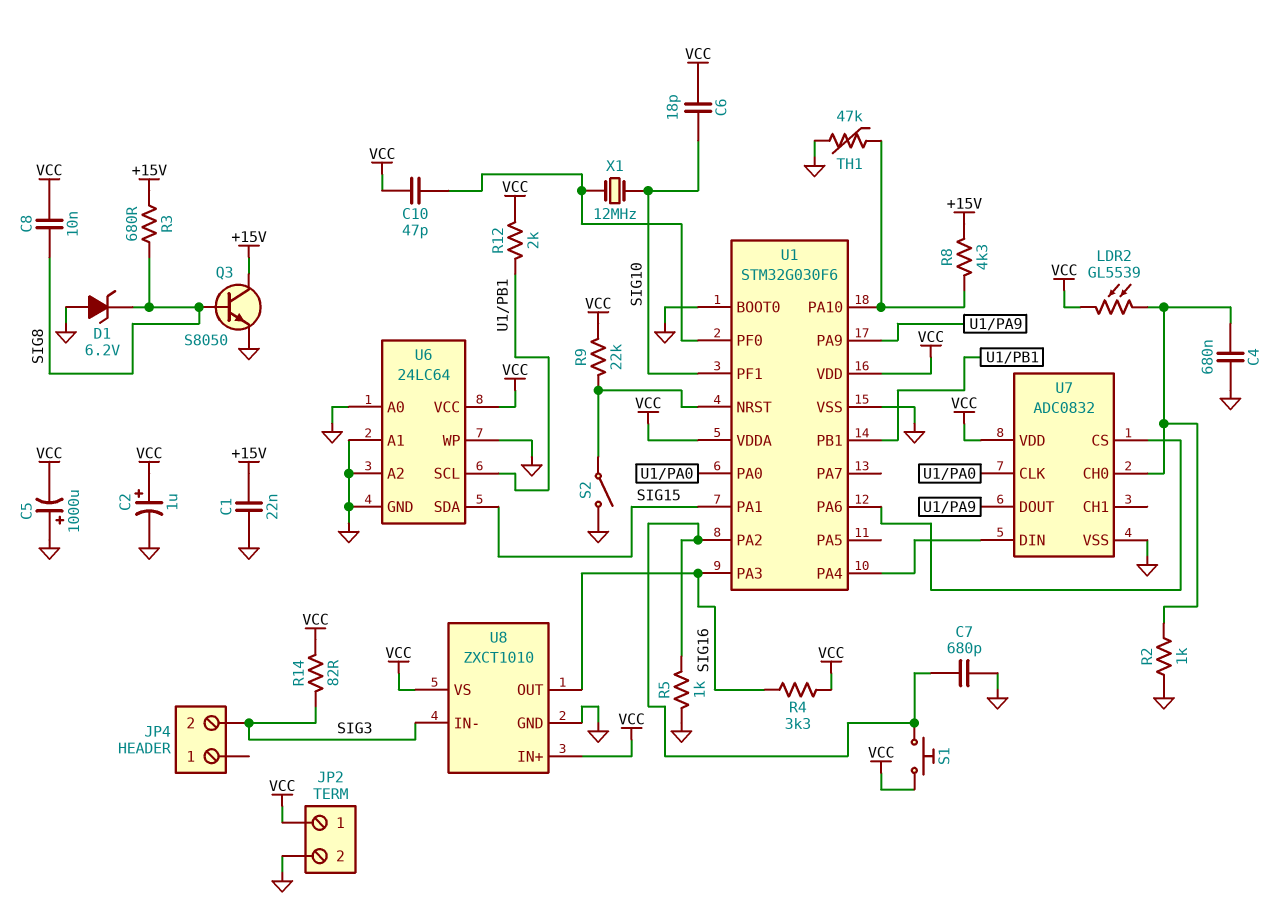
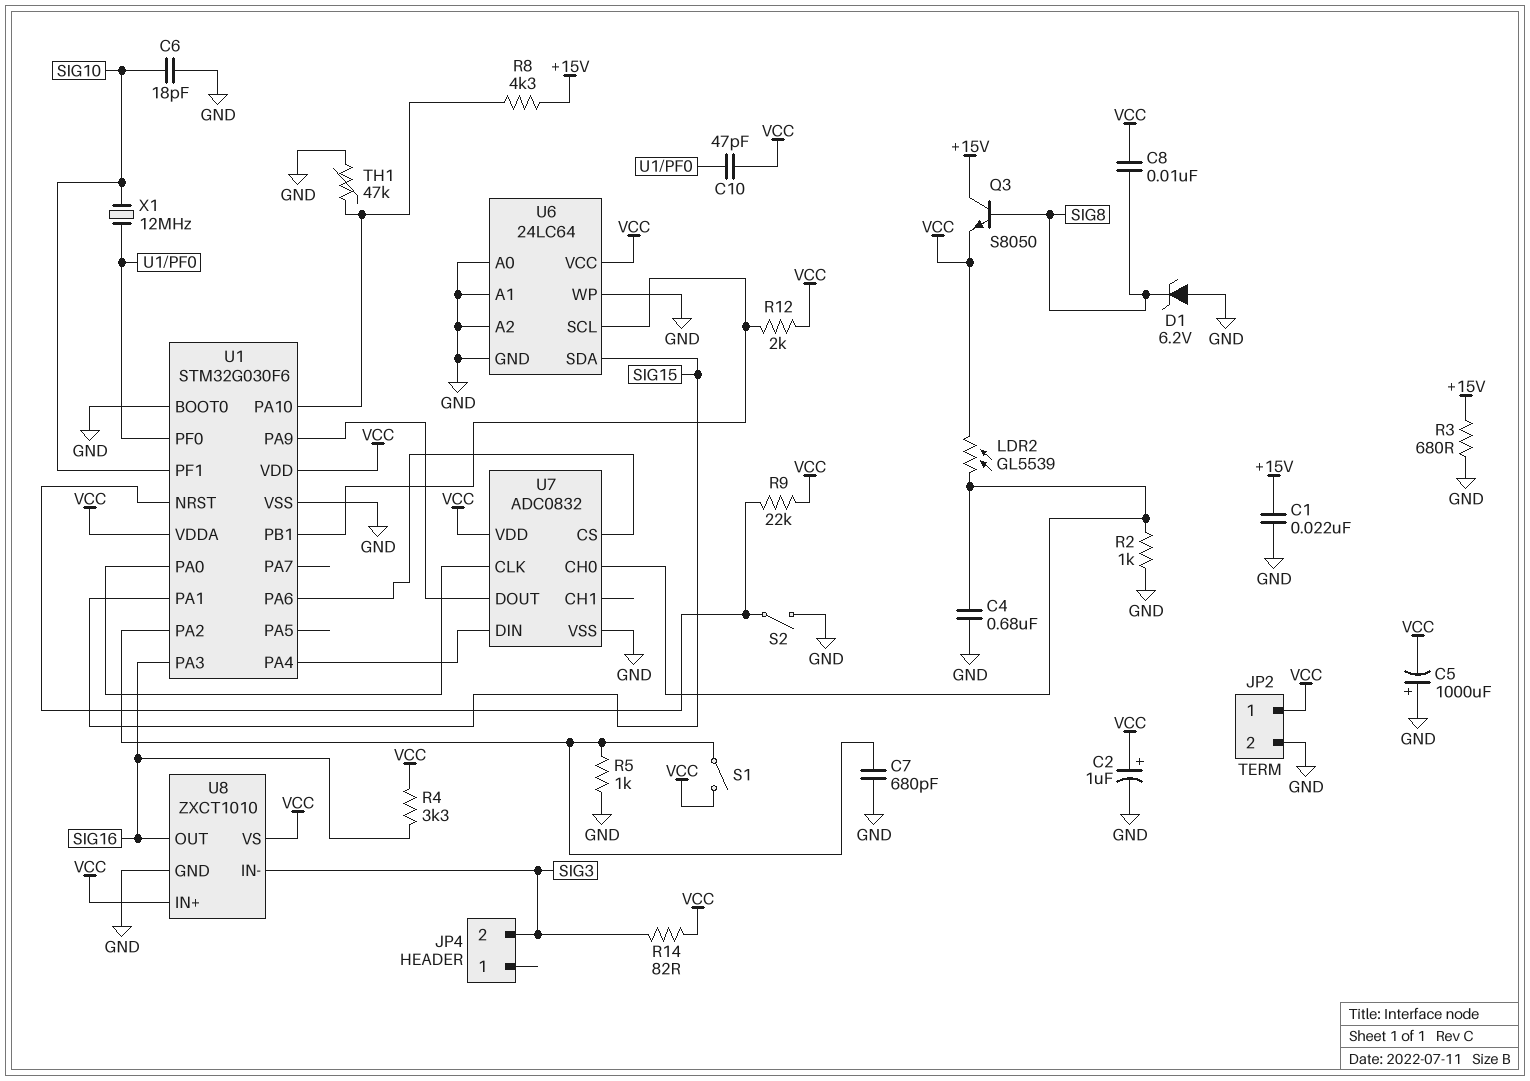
C6: 18pF (SIG10, VCC) -> 18pF (GND, SIG10)
Q3: NPN S8050 (B SIG8, C +15V, E GND) -> NPN S8050 (B SIG8, C +15V, E VCC)
R3: 680 (+15V, SIG8) -> 680 (+15V, GND)
S1: button (U1/PA2, VCC) -> switch (U1/PA2, VCC)

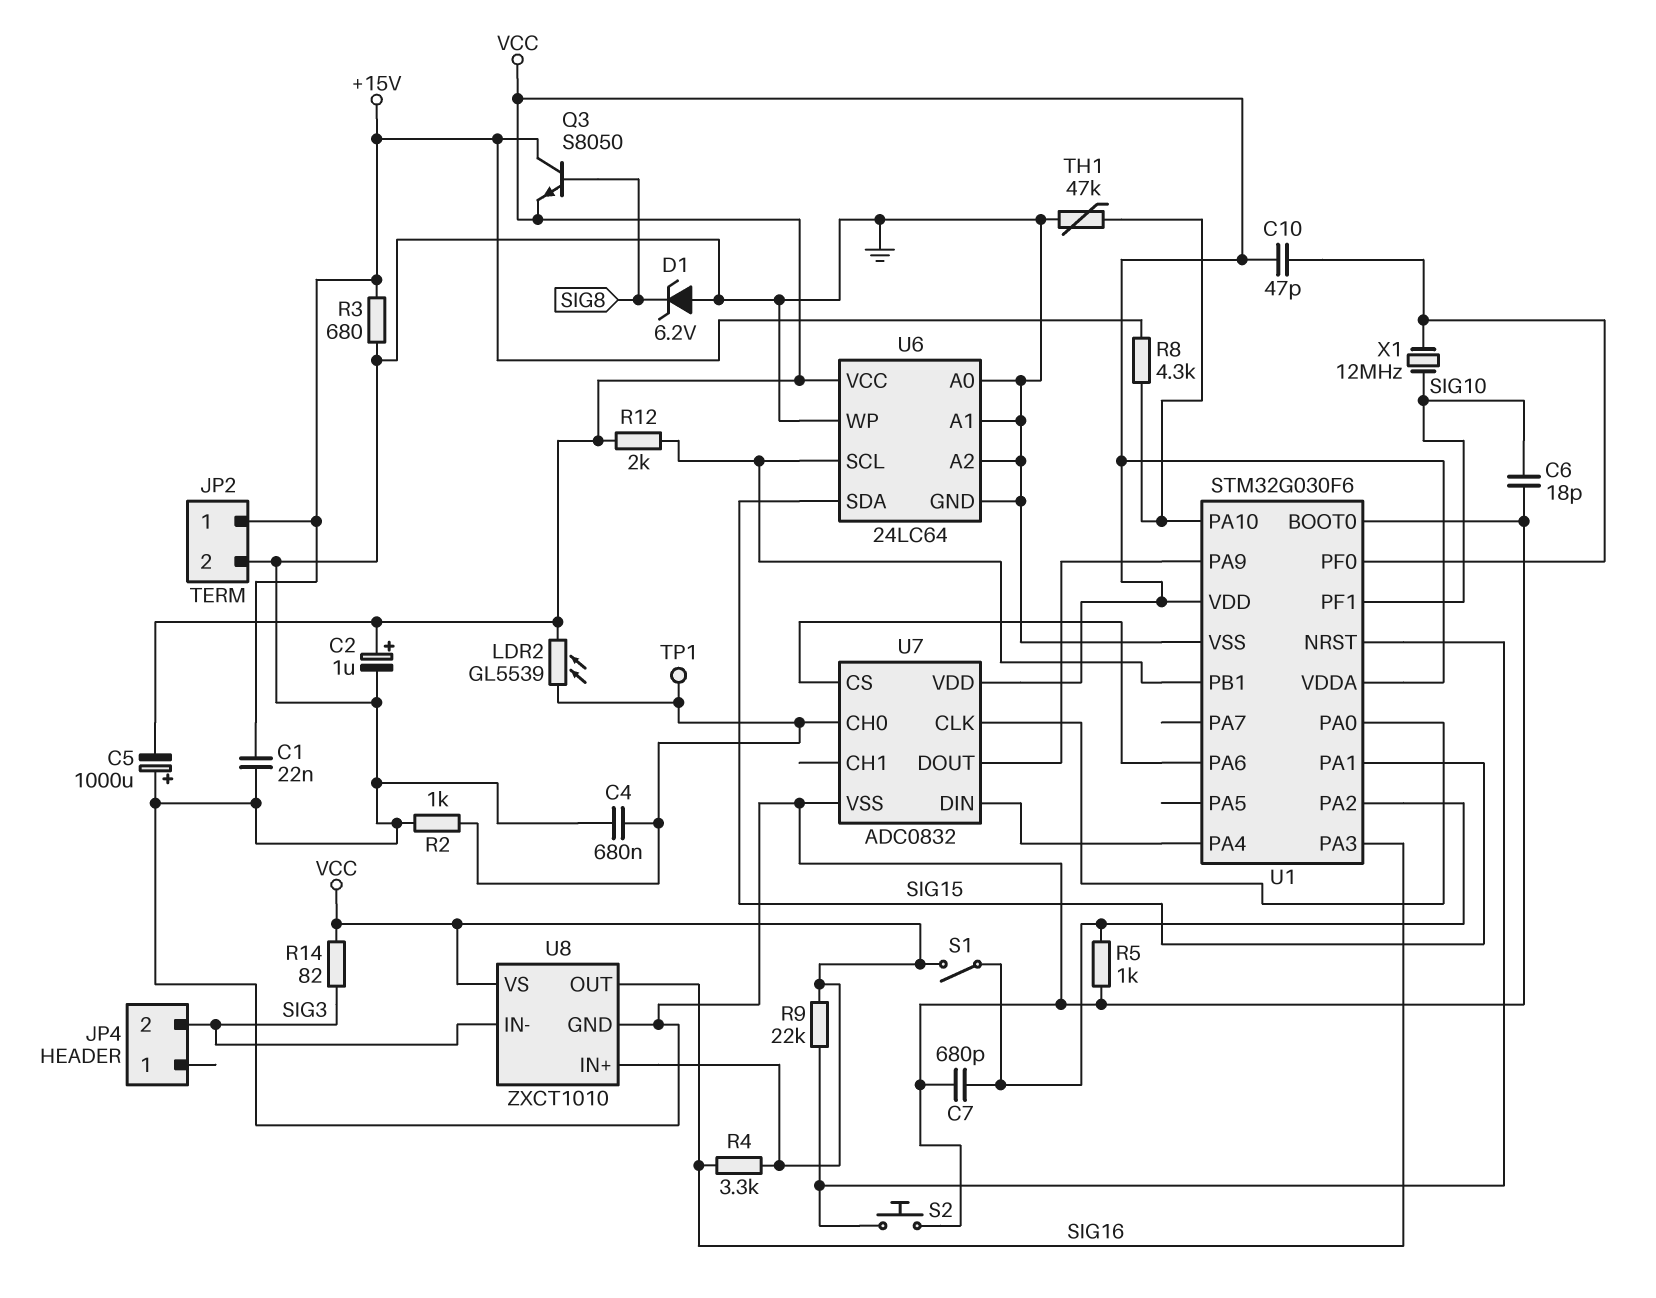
C8: 10nF (SIG8, VCC) -> none
JP2 pin 1: VCC -> +15V
S2: switch (GND, U1/NRST) -> button (GND, U1/NRST)
TP1: none -> test point (U7/CH0)

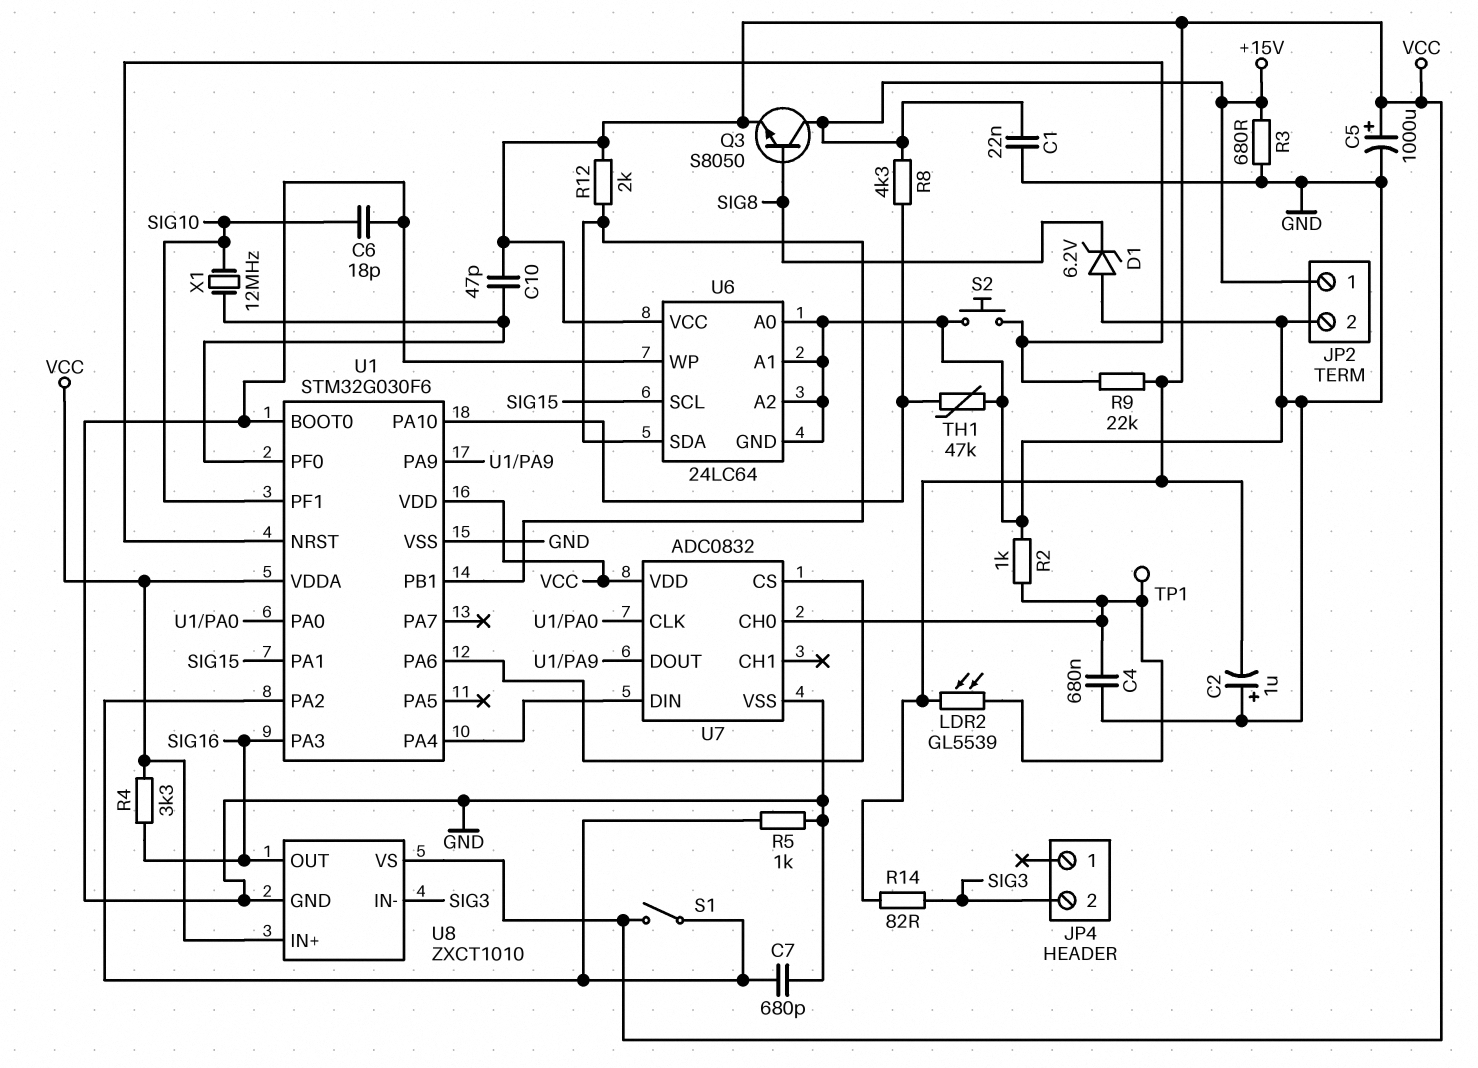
C2: 1uF (plus VCC, minus GND) -> 1uF (plus GND, minus VCC)
C5: 1000uF (plus GND, minus VCC) -> 1000uF (plus VCC, minus GND)
U6 pin SCL: U1/PB1 -> SIG15
U6 pin SDA: SIG15 -> U1/PB1

